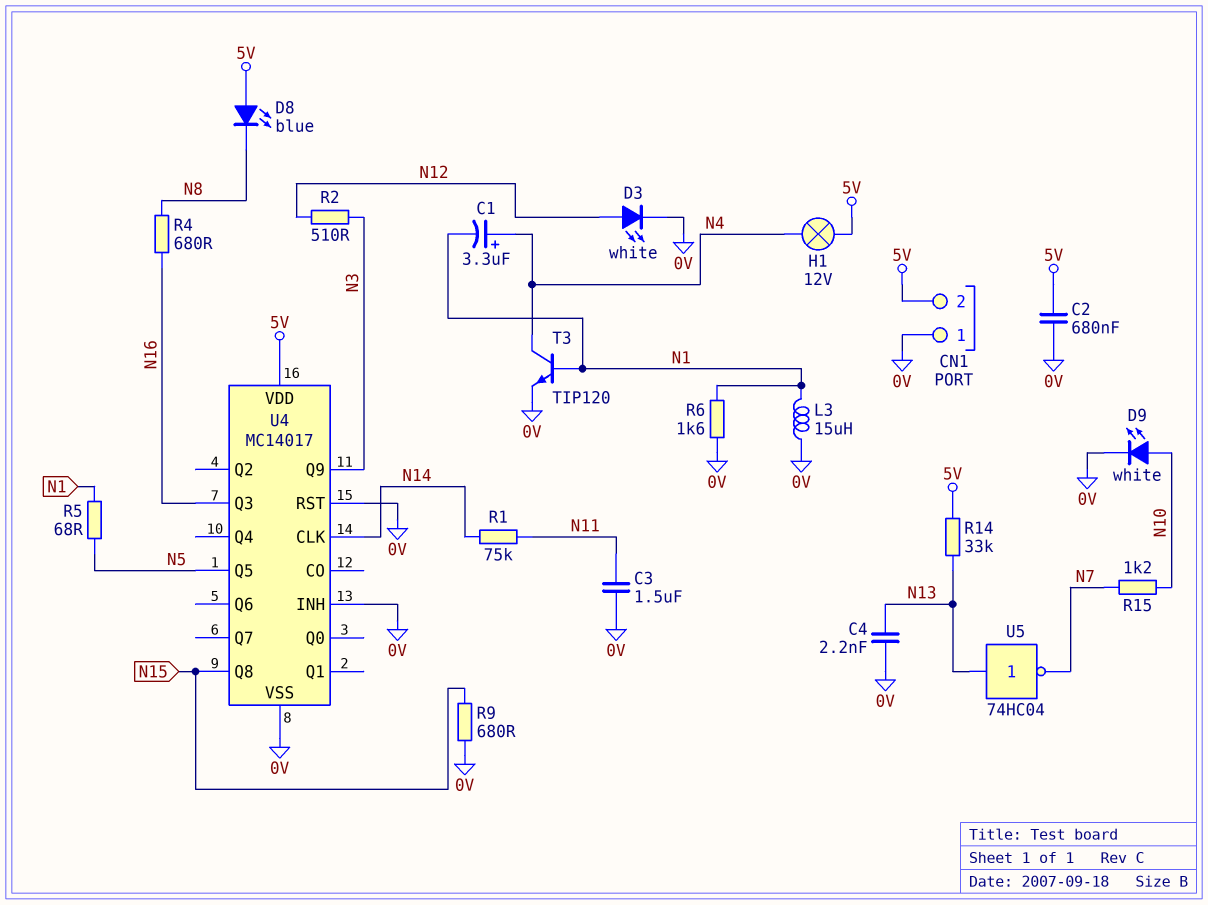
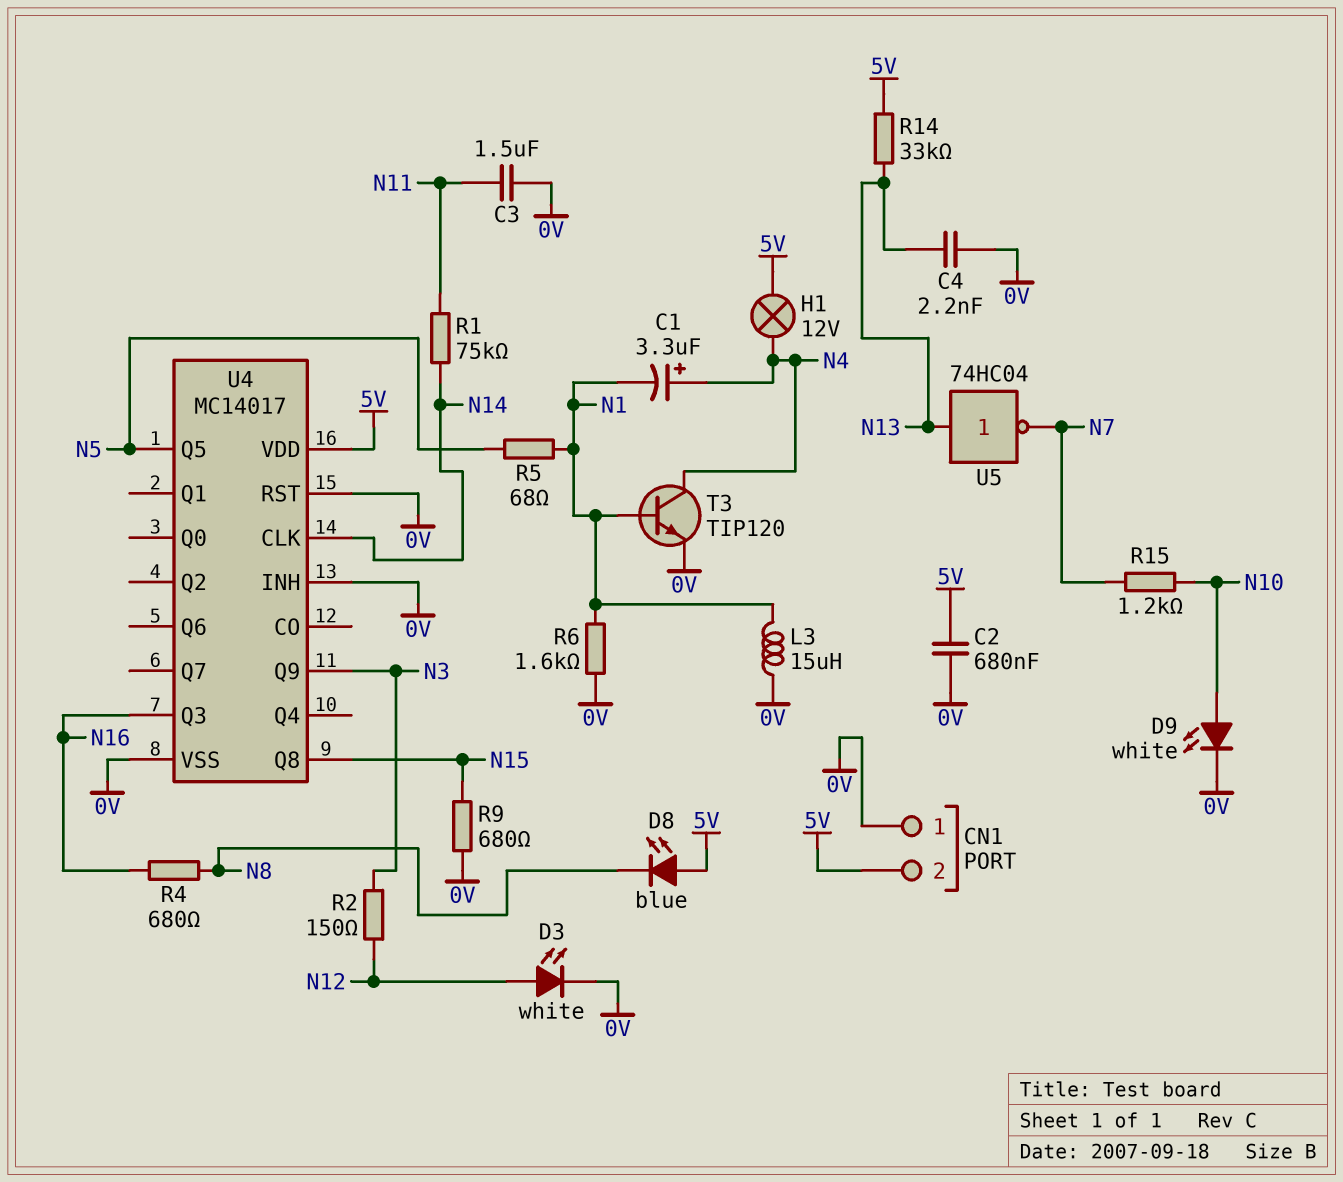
R2: 510 (N3, N12) -> 150 (N3, N12)

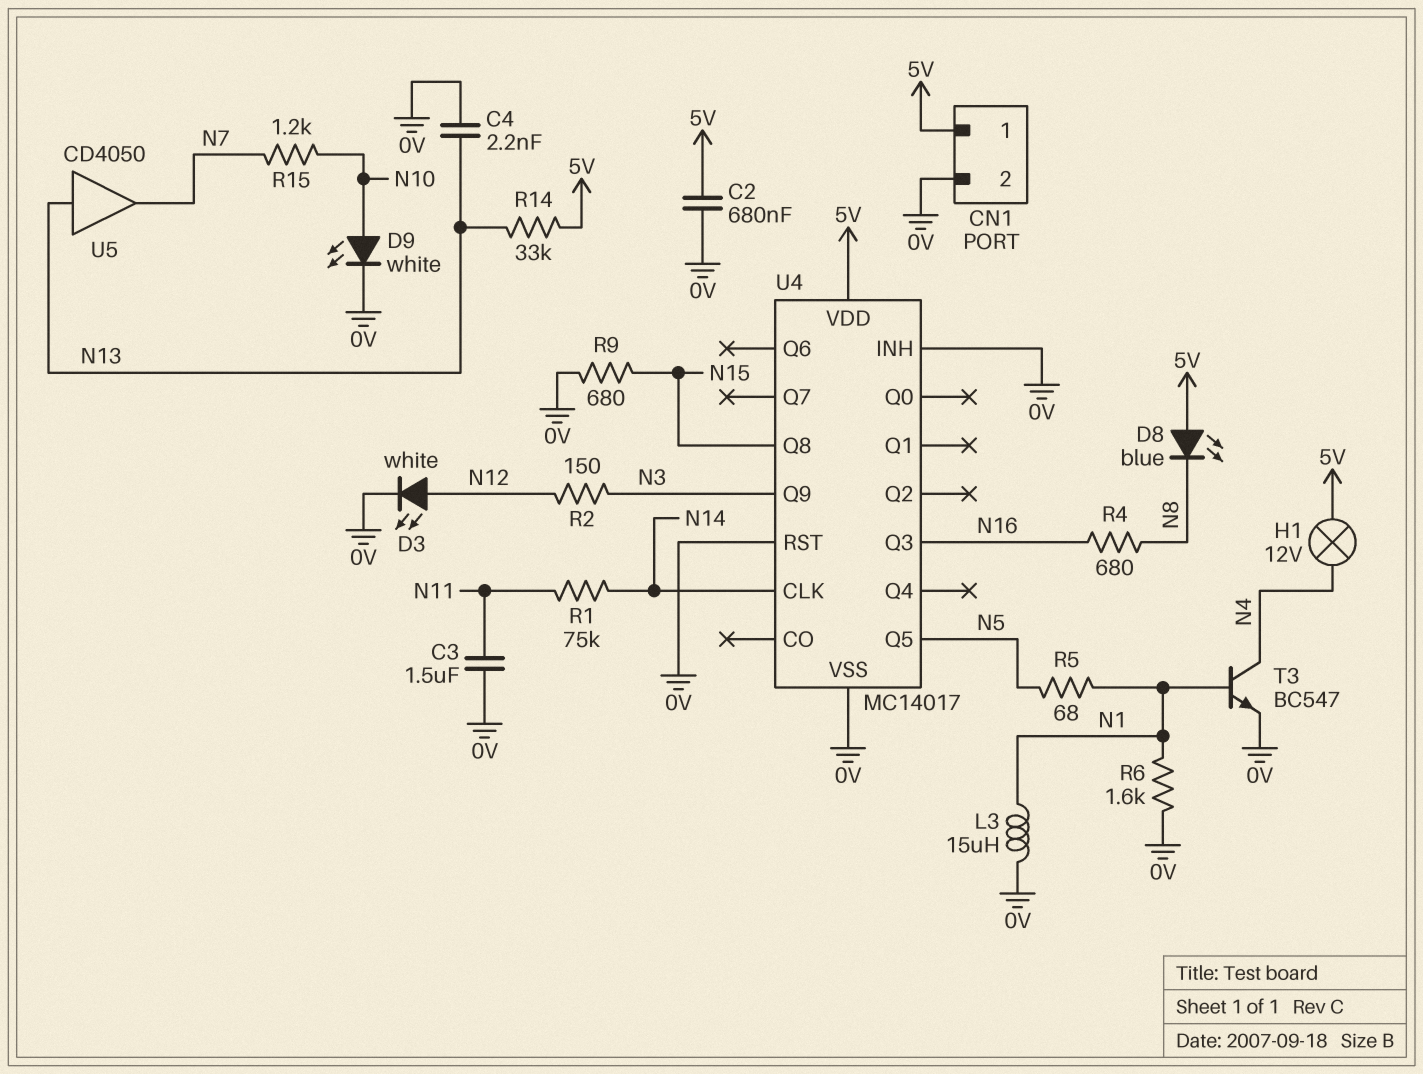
C1: 3.3uF (plus N4, minus N1) -> none
CN1 pin 1: 0V -> 5V
CN1 pin 2: 5V -> 0V
T3: NPN TIP120 (B N1, C N4, E 0V) -> NPN BC547 (B N1, C N4, E 0V)
U5: NOT 74HC04 (in N13, out N7) -> buffer CD4050 (in N13, out N7)

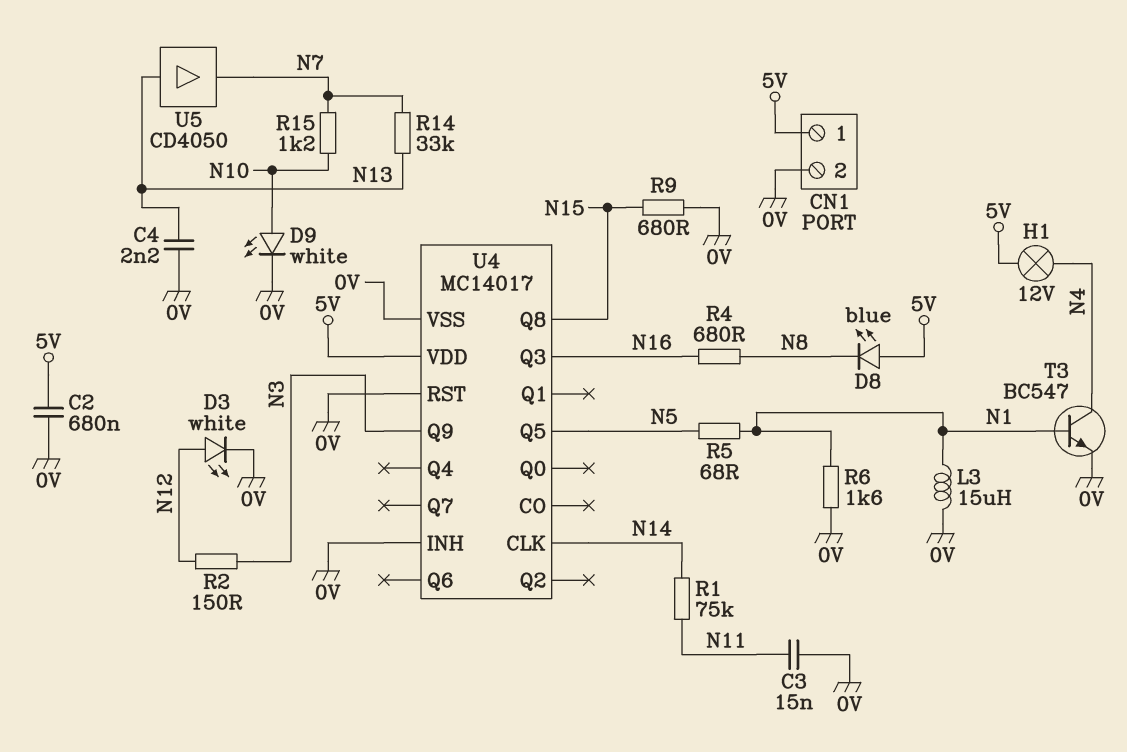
C3: 1.5uF (0V, N11) -> 15nF (0V, N11)
R14: 33k (5V, N13) -> 33k (N7, N13)

